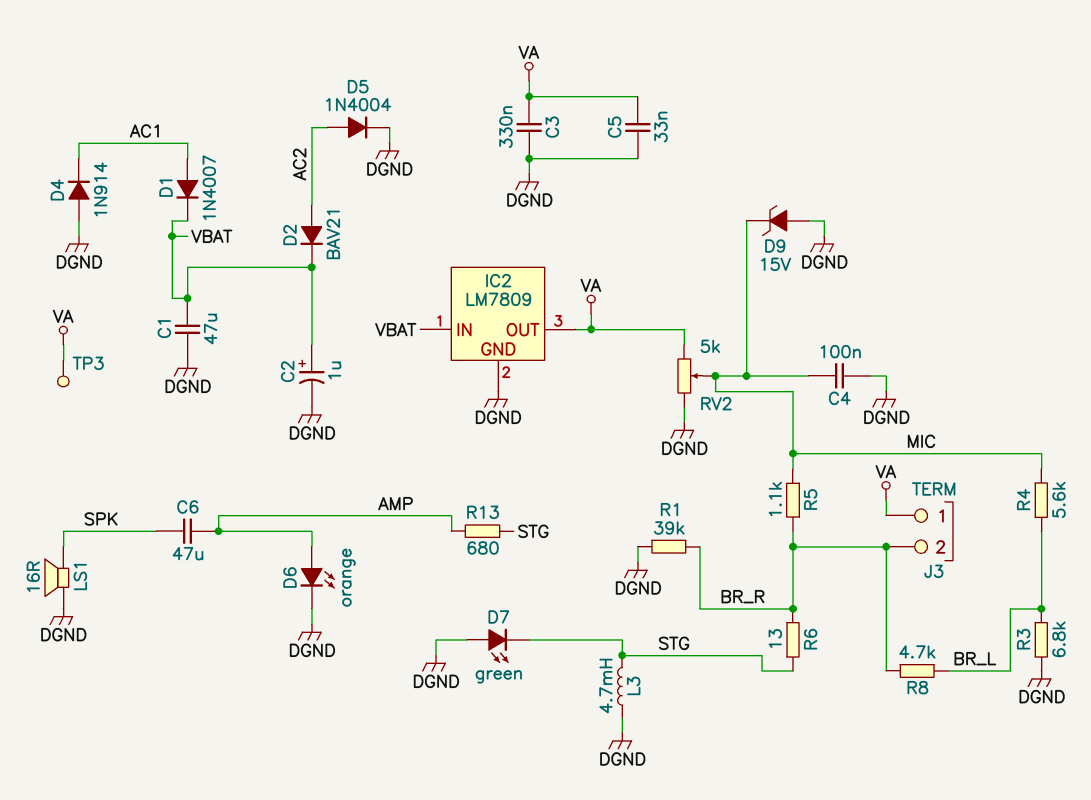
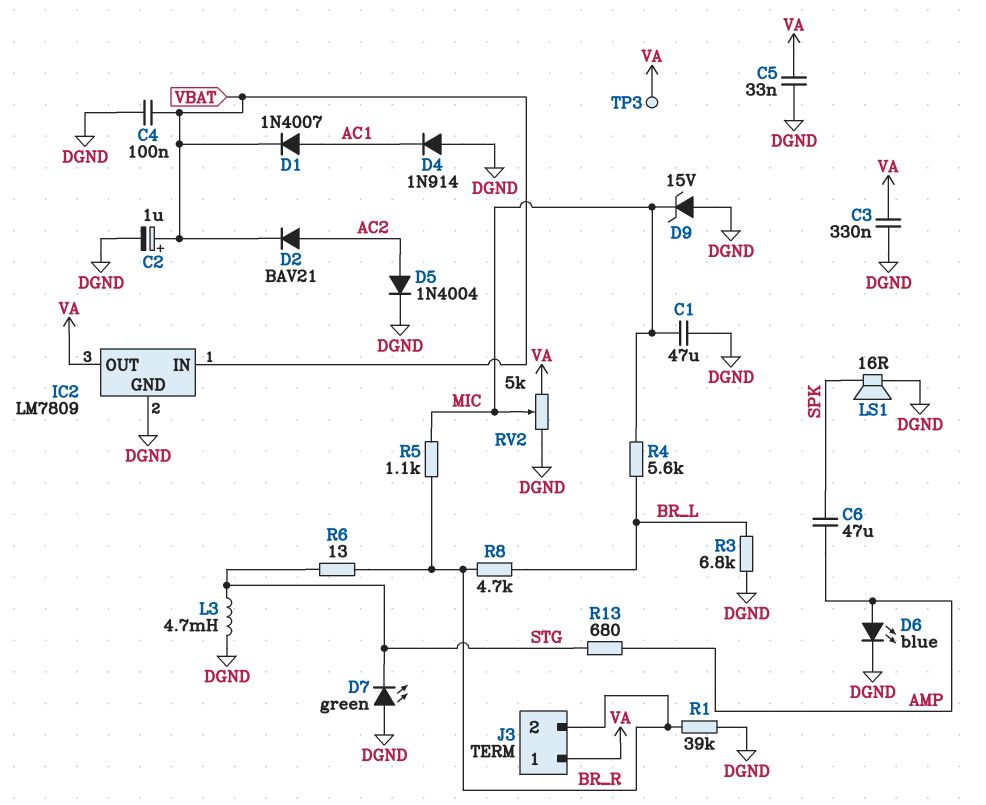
C1: 47uF (DGND, VBAT) -> 47uF (DGND, MIC)
C4: 100nF (DGND, MIC) -> 100nF (DGND, VBAT)
D6: LED orange (A AMP, K DGND) -> LED blue (A AMP, K DGND)

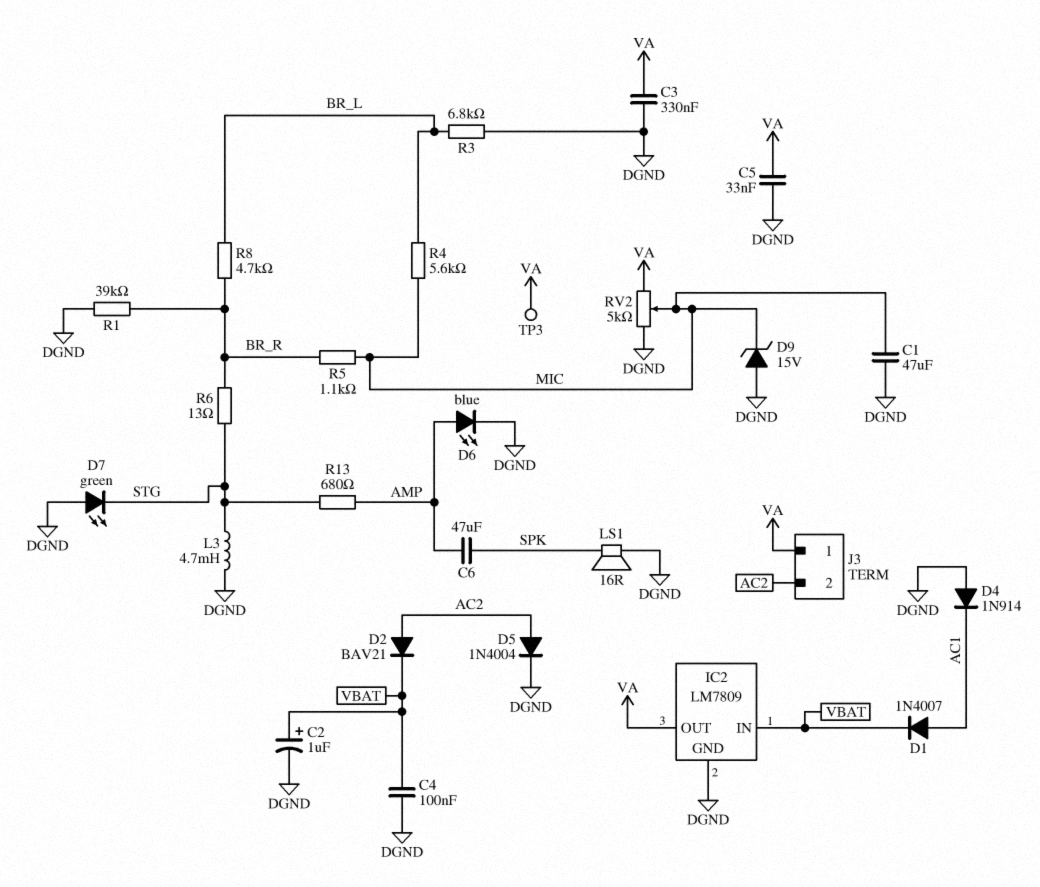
J3 pin 2: BR_R -> AC2

